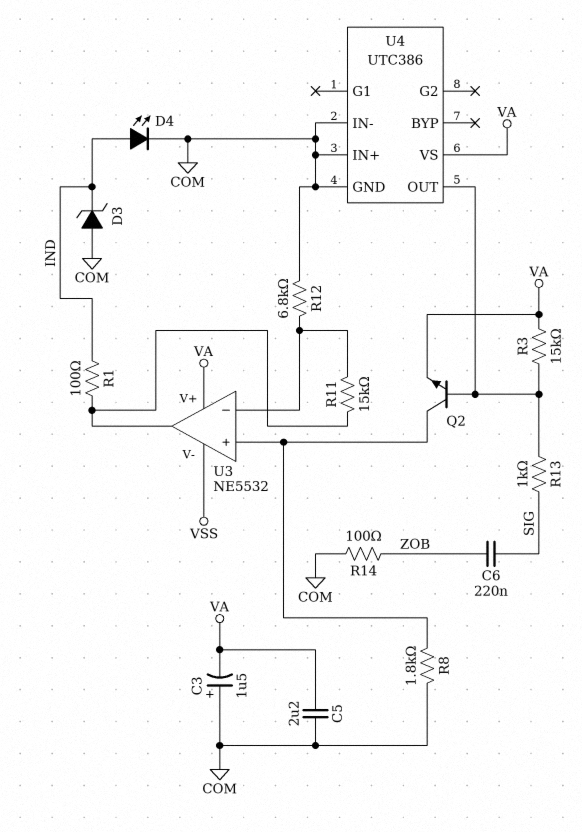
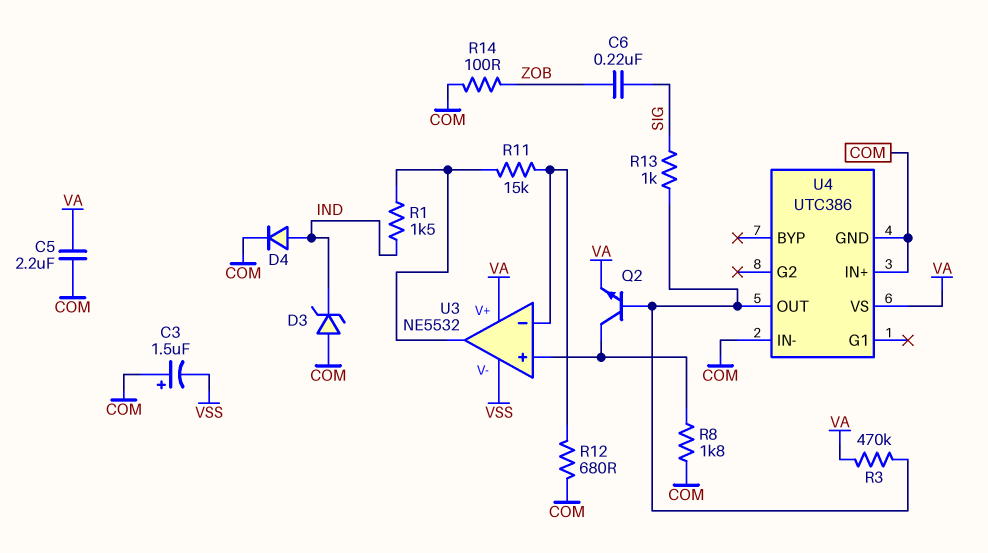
C3: 1.5uF (plus COM, minus VA) -> 1.5uF (plus COM, minus VSS)
D4: LED (A IND, K COM) -> diode (A IND, K COM)
R1: 100 (IND, U3/out) -> 1.5k (IND, U3/out)
R3: 15k (U4/OUT, VA) -> 470k (U4/OUT, VA)
R12: 6.8k (COM, U3/in-) -> 680 (COM, U3/in-)

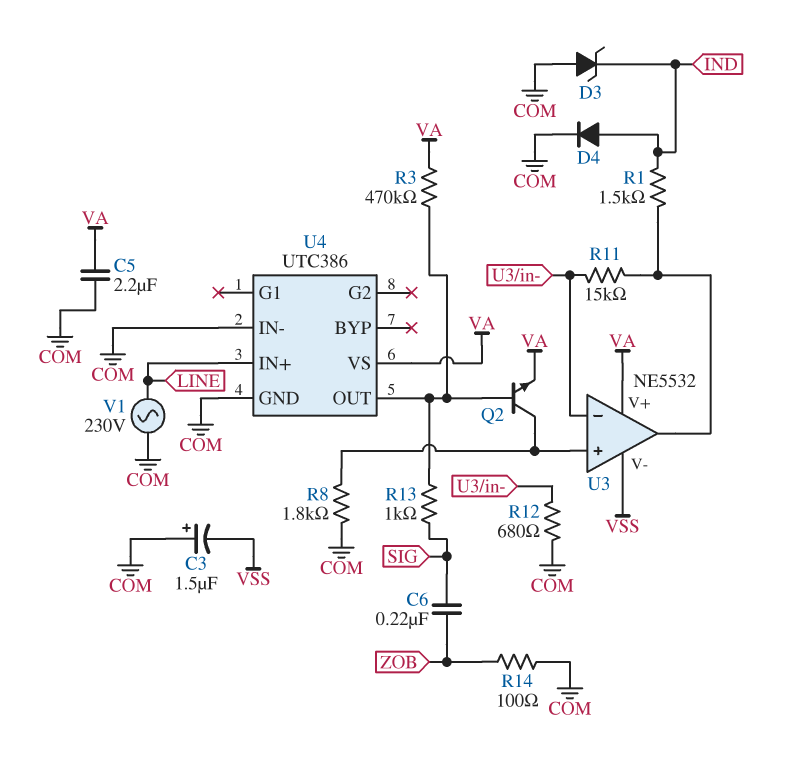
U4 pin IN+: COM -> LINE
V1: none -> AC 230V (COM, LINE)

